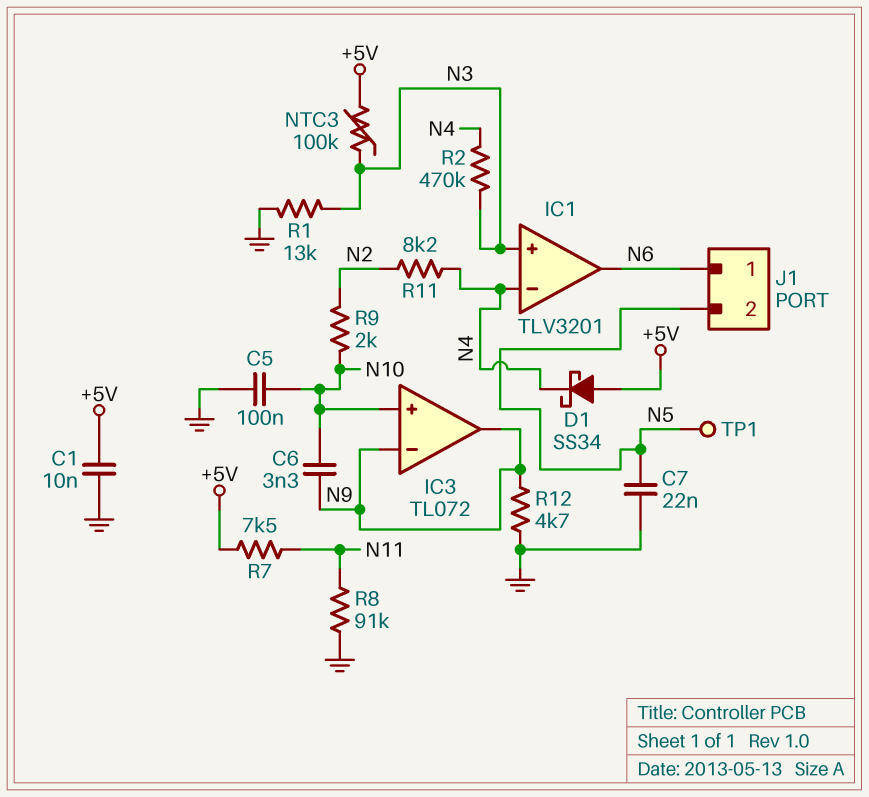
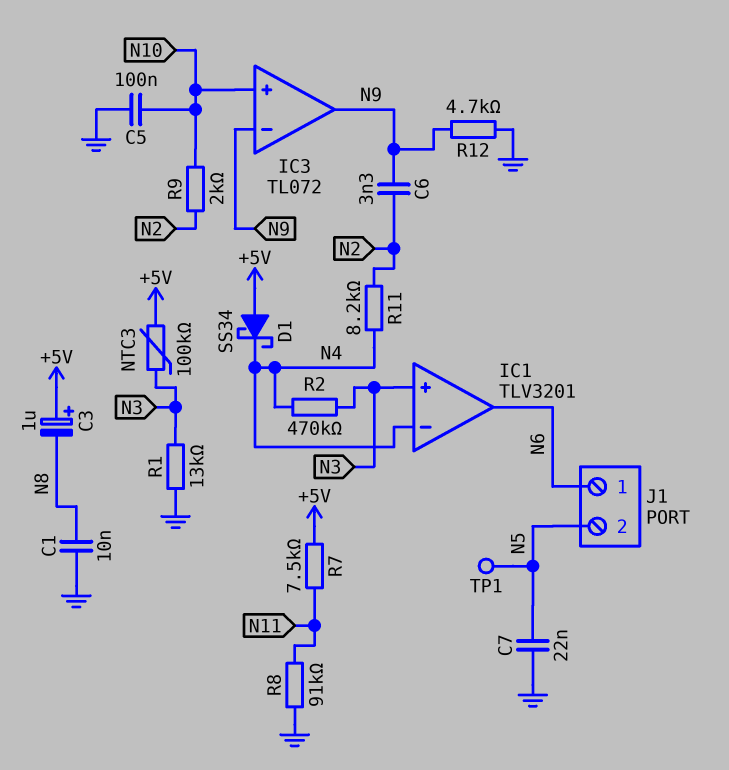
C1: 10nF (+5V, GND) -> 10nF (GND, N8)
C3: none -> 1uF (plus +5V, minus N8)
C6: 3.3nF (N9, N10) -> 3.3nF (N2, N9)

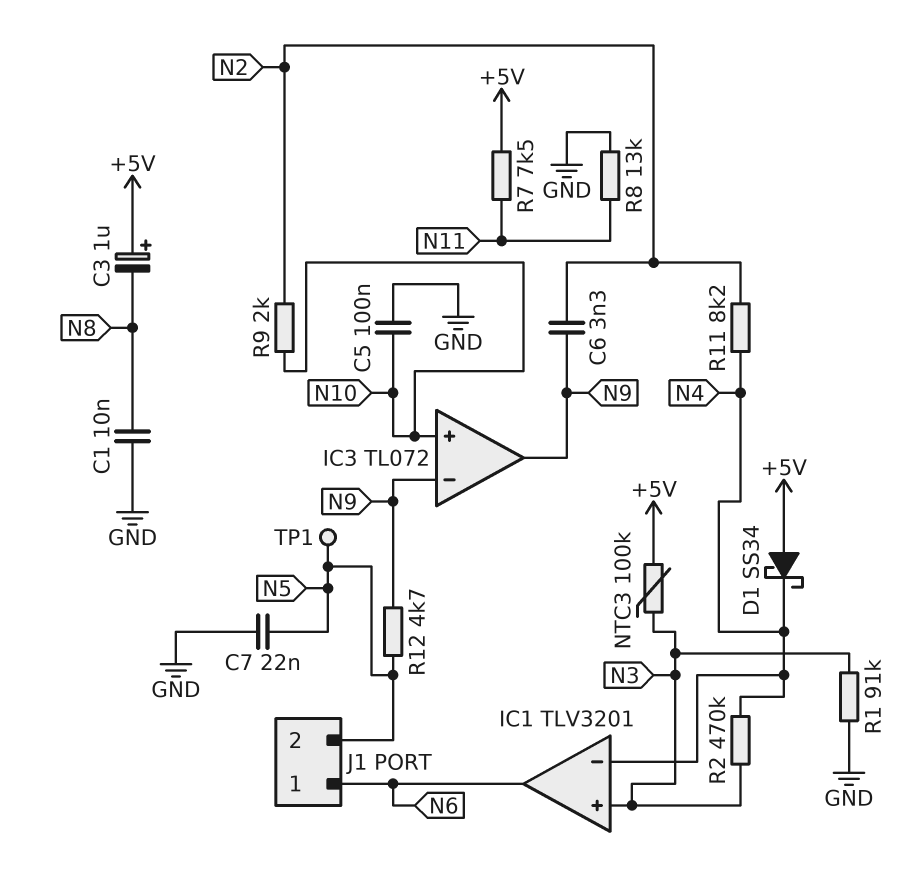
R1: 13k (GND, N3) -> 91k (GND, N3)
R8: 91k (GND, N11) -> 13k (GND, N11)
R12: 4.7k (GND, N9) -> 4.7k (N5, N9)

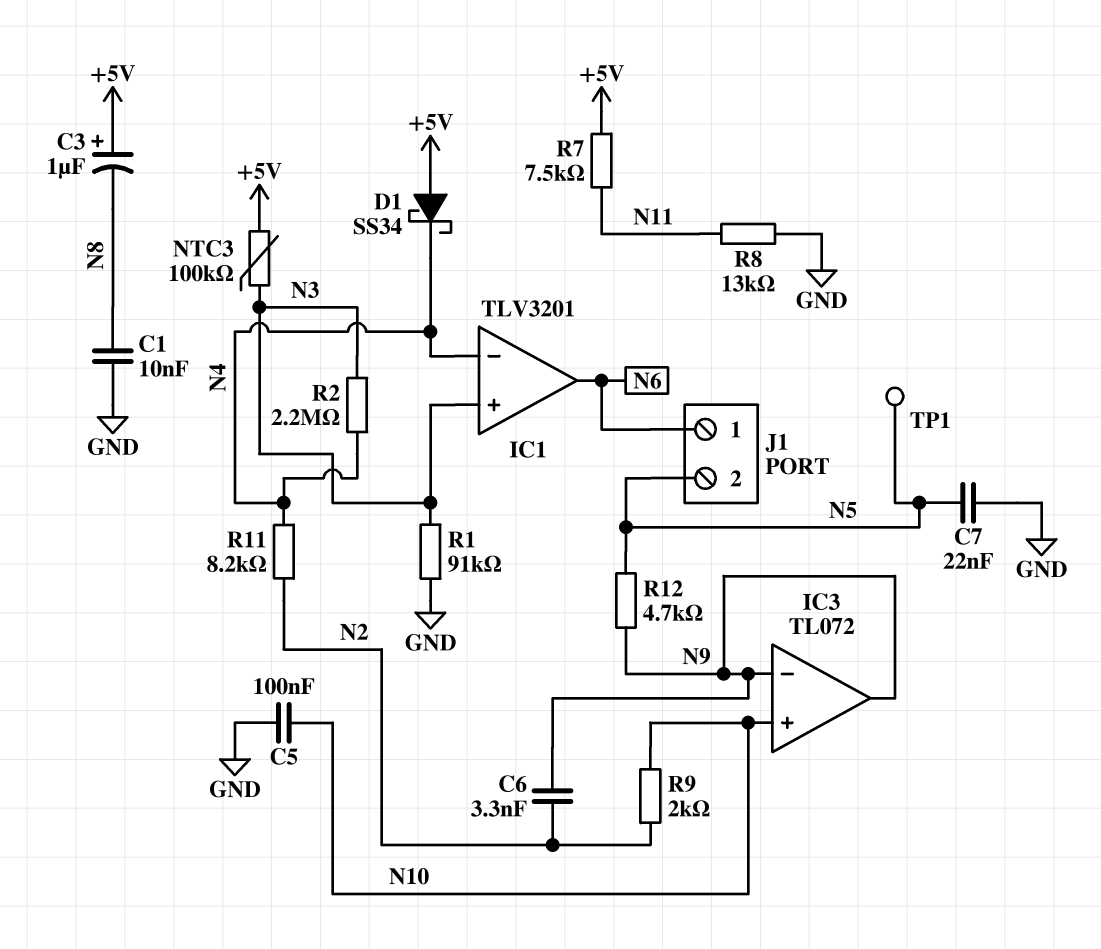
R2: 470k (N3, N4) -> 2.2M (N3, N4)

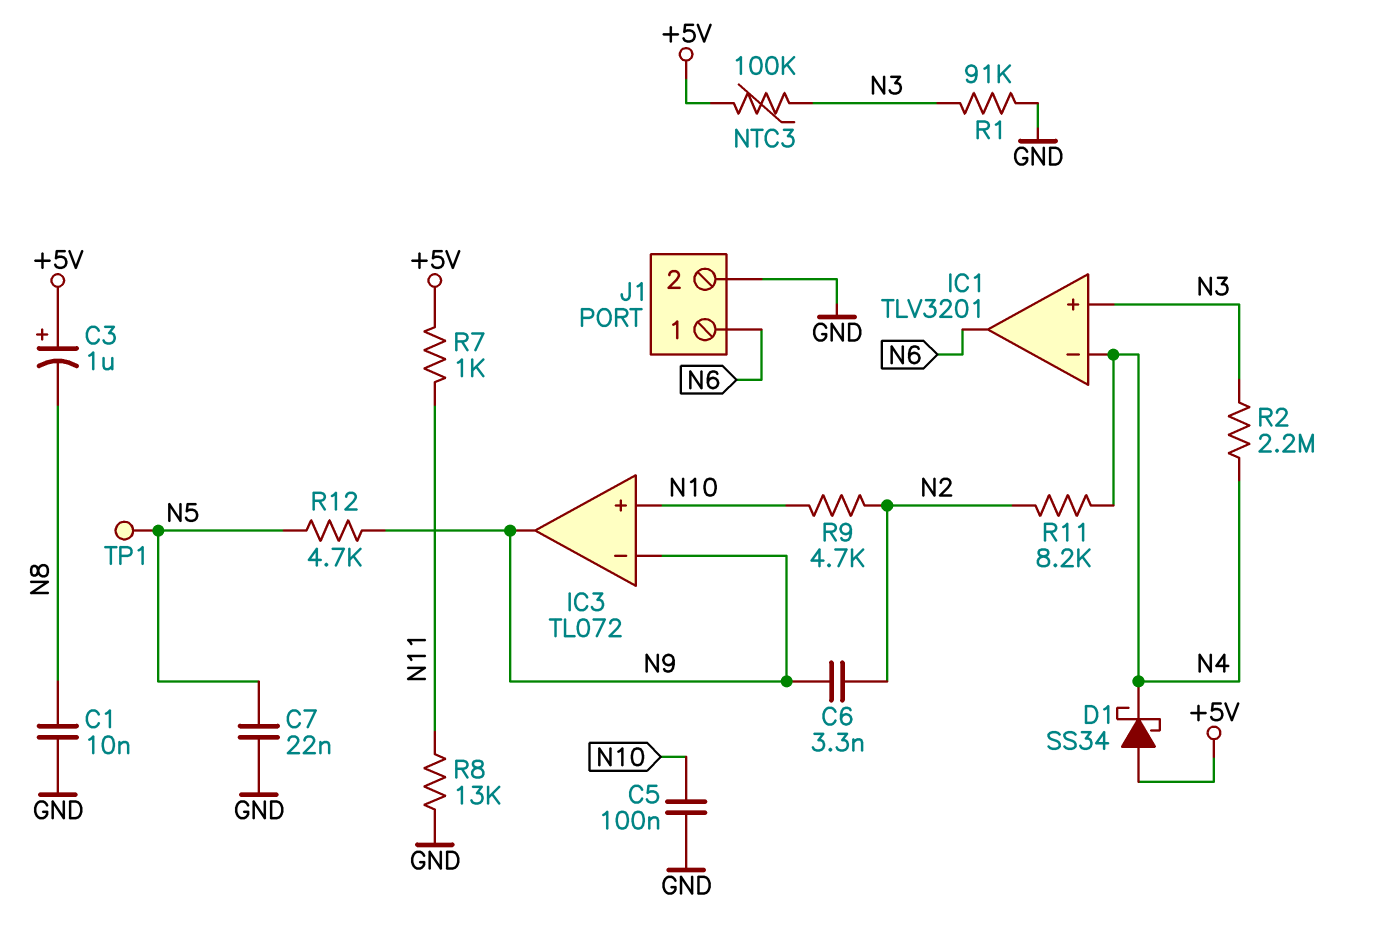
J1 pin 2: N5 -> GND
R7: 7.5k (+5V, N11) -> 1k (+5V, N11)
R9: 2k (N2, N10) -> 4.7k (N2, N10)

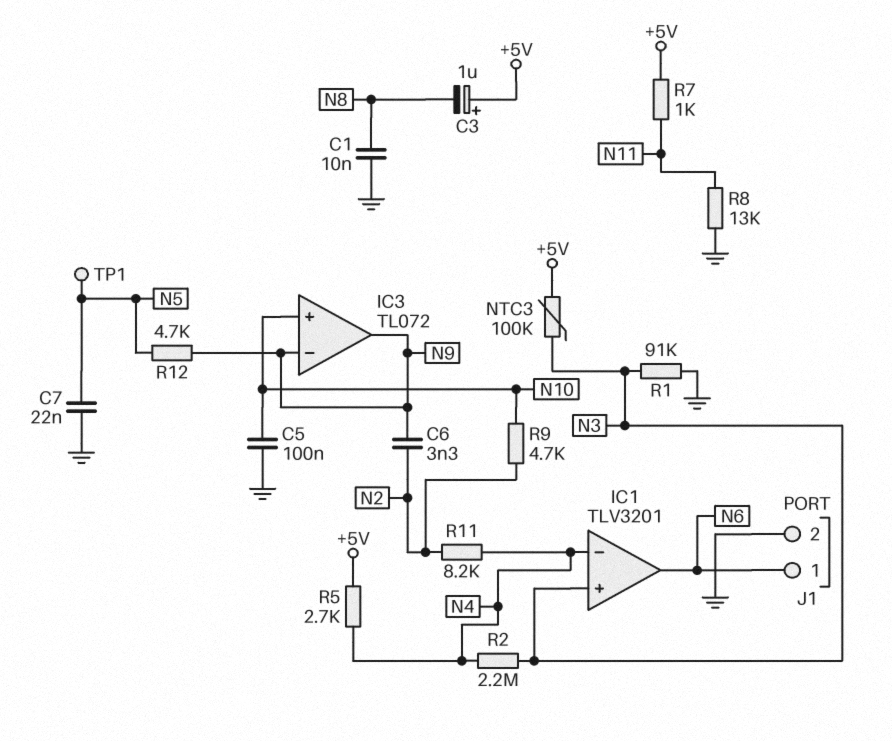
D1: schottky SS34 (A +5V, K N4) -> none
R5: none -> 2.7k (+5V, N4)

